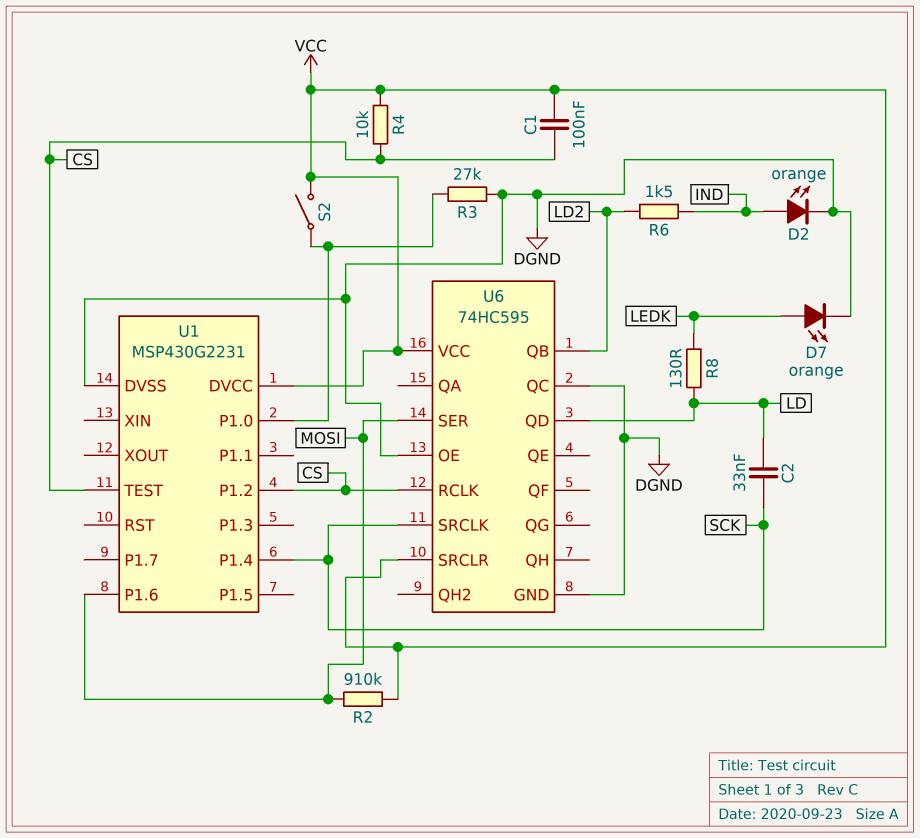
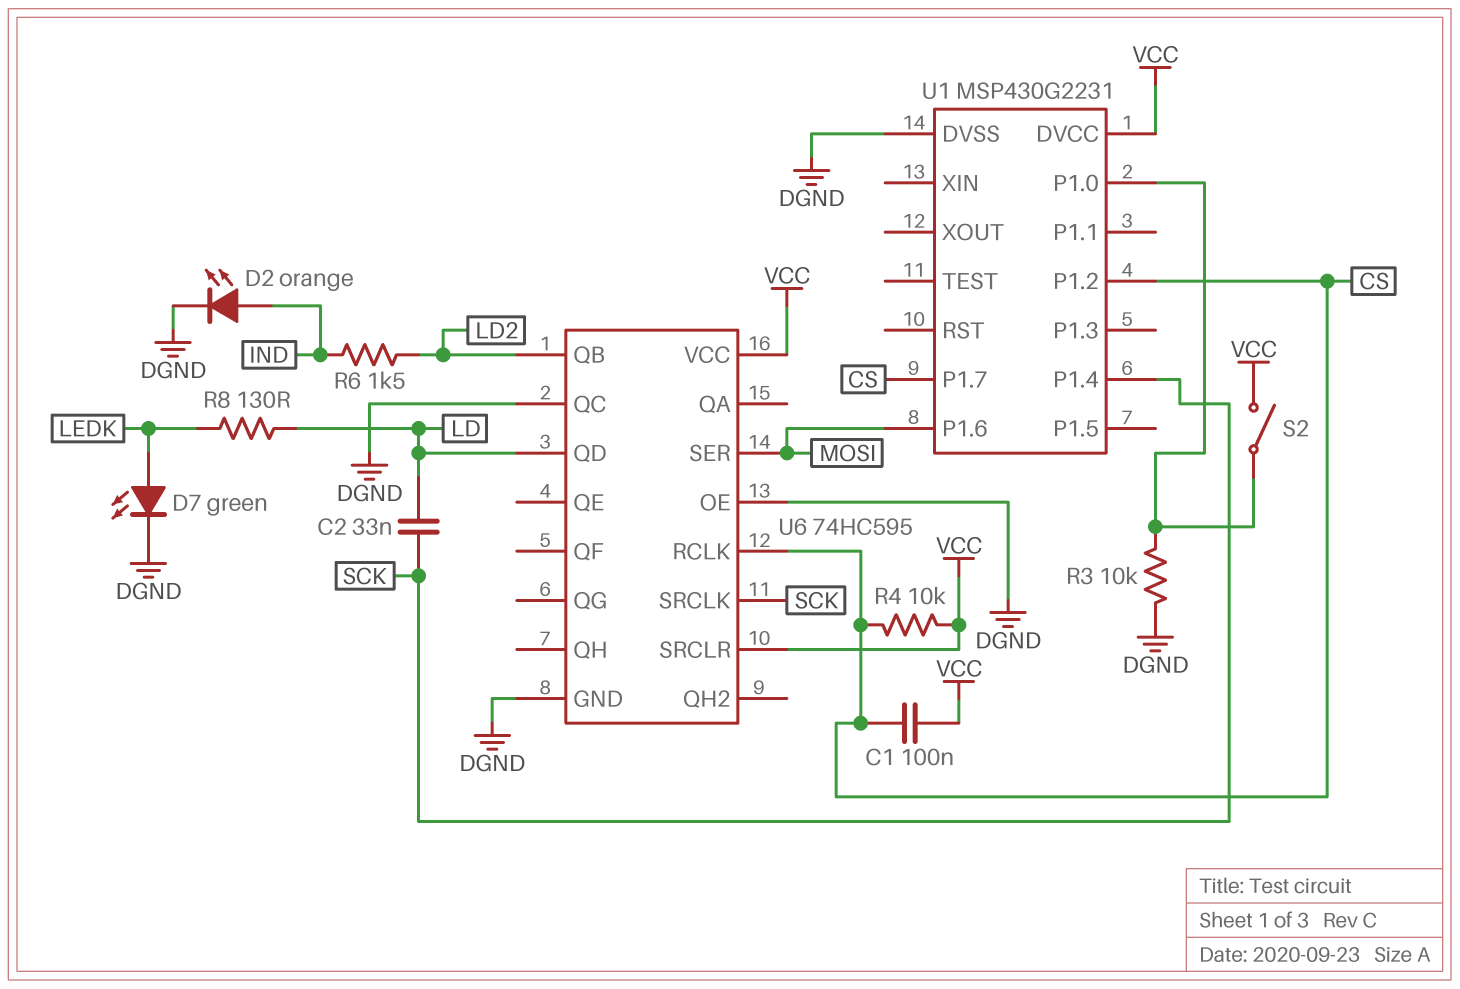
D7: LED orange (A LEDK, K DGND) -> LED green (A LEDK, K DGND)
R2: 910k (MOSI, VCC) -> none
R3: 27k (DGND, U1/P1.0) -> 10k (DGND, U1/P1.0)
U1 pin P1.7: none -> CS
U1 pin TEST: CS -> none

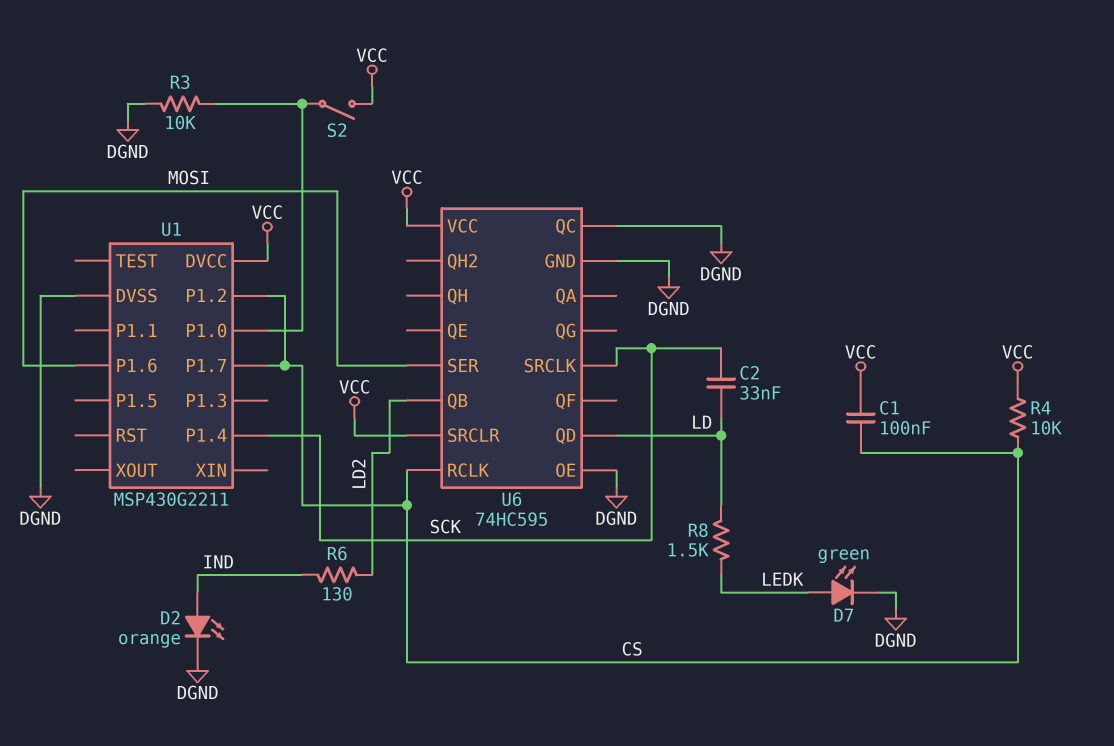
R6: 1.5k (IND, LD2) -> 130 (IND, LD2)
R8: 130 (LD, LEDK) -> 1.5k (LD, LEDK)
U1: MSP430G2231 -> MSP430G2211

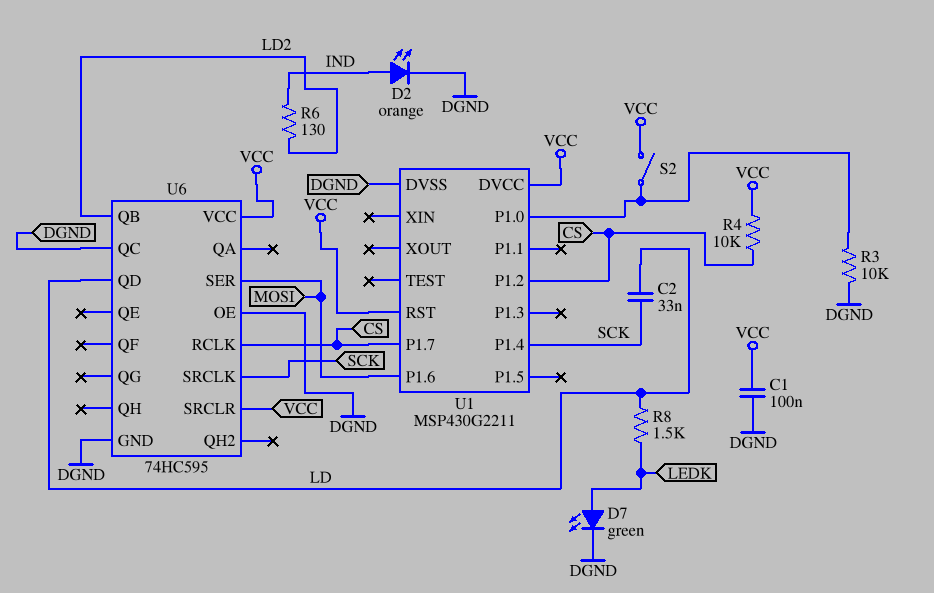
C1: 100nF (CS, VCC) -> 100nF (DGND, VCC)
U1 pin RST: none -> VCC

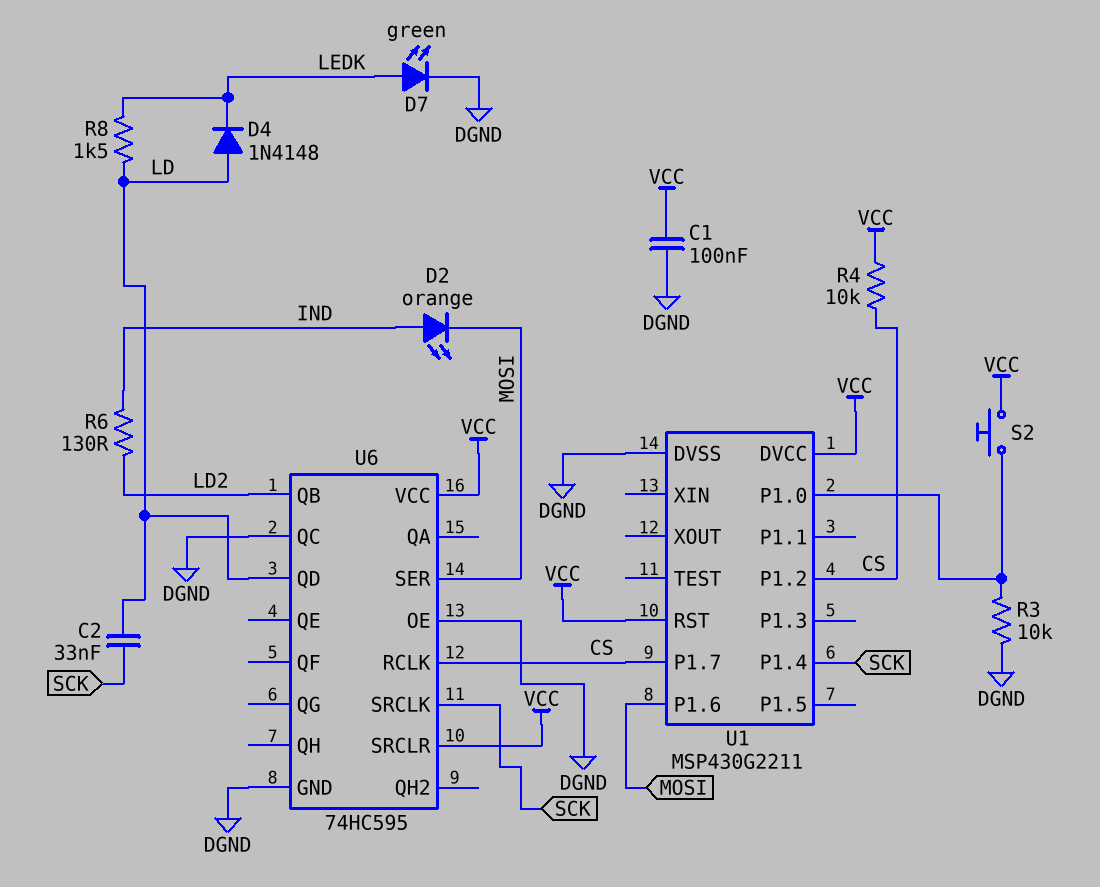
D2: LED orange (A IND, K DGND) -> LED orange (A IND, K MOSI)
D4: none -> diode 1N4148 (A LD, K LEDK)
S2: switch (U1/P1.0, VCC) -> button (U1/P1.0, VCC)

